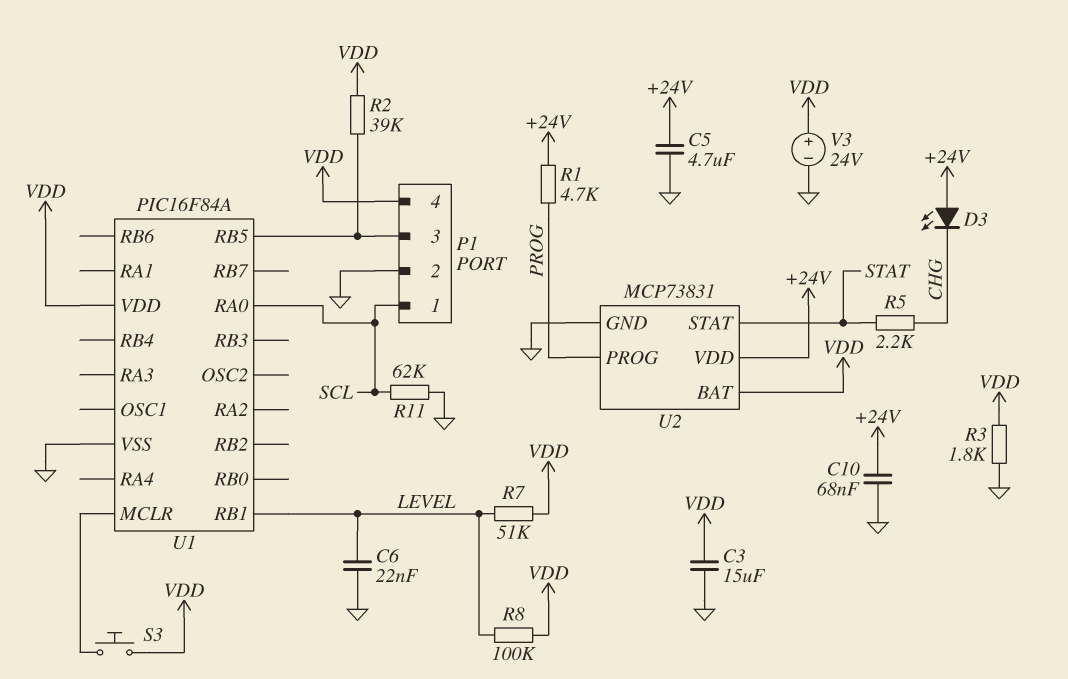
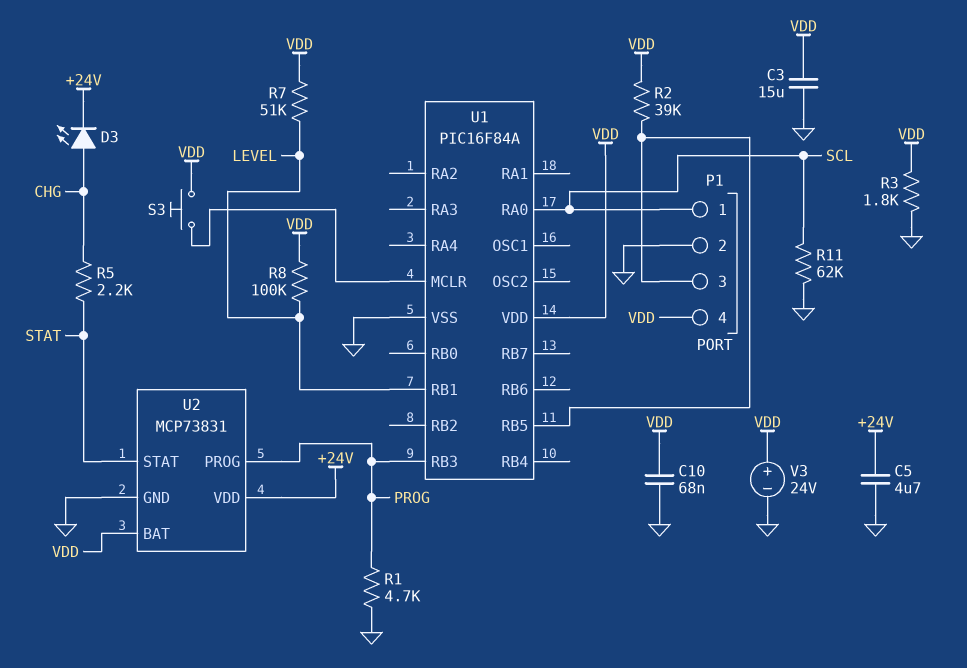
C6: 22nF (GND, LEVEL) -> none
C10: 68nF (+24V, GND) -> 68nF (GND, VDD)
D3: LED (A +24V, K CHG) -> LED (A CHG, K +24V)
R1: 4.7k (+24V, PROG) -> 4.7k (GND, PROG)
U1 pin RB3: none -> PROG

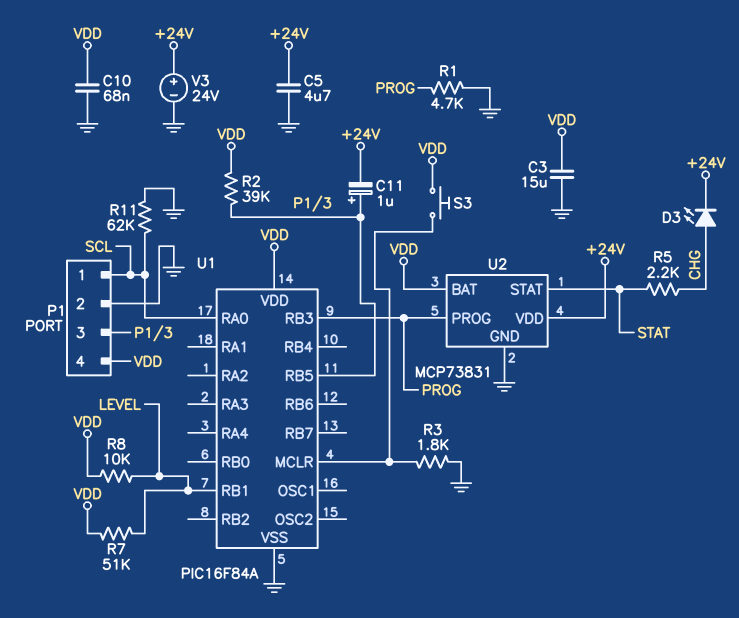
C11: none -> 1uF (plus P1/3, minus +24V)
R3: 1.8k (GND, VDD) -> 1.8k (GND, U1/MCLR)
R8: 100k (LEVEL, VDD) -> 10k (LEVEL, VDD)
V3: 24V (plus VDD, minus GND) -> 24V (plus +24V, minus GND)

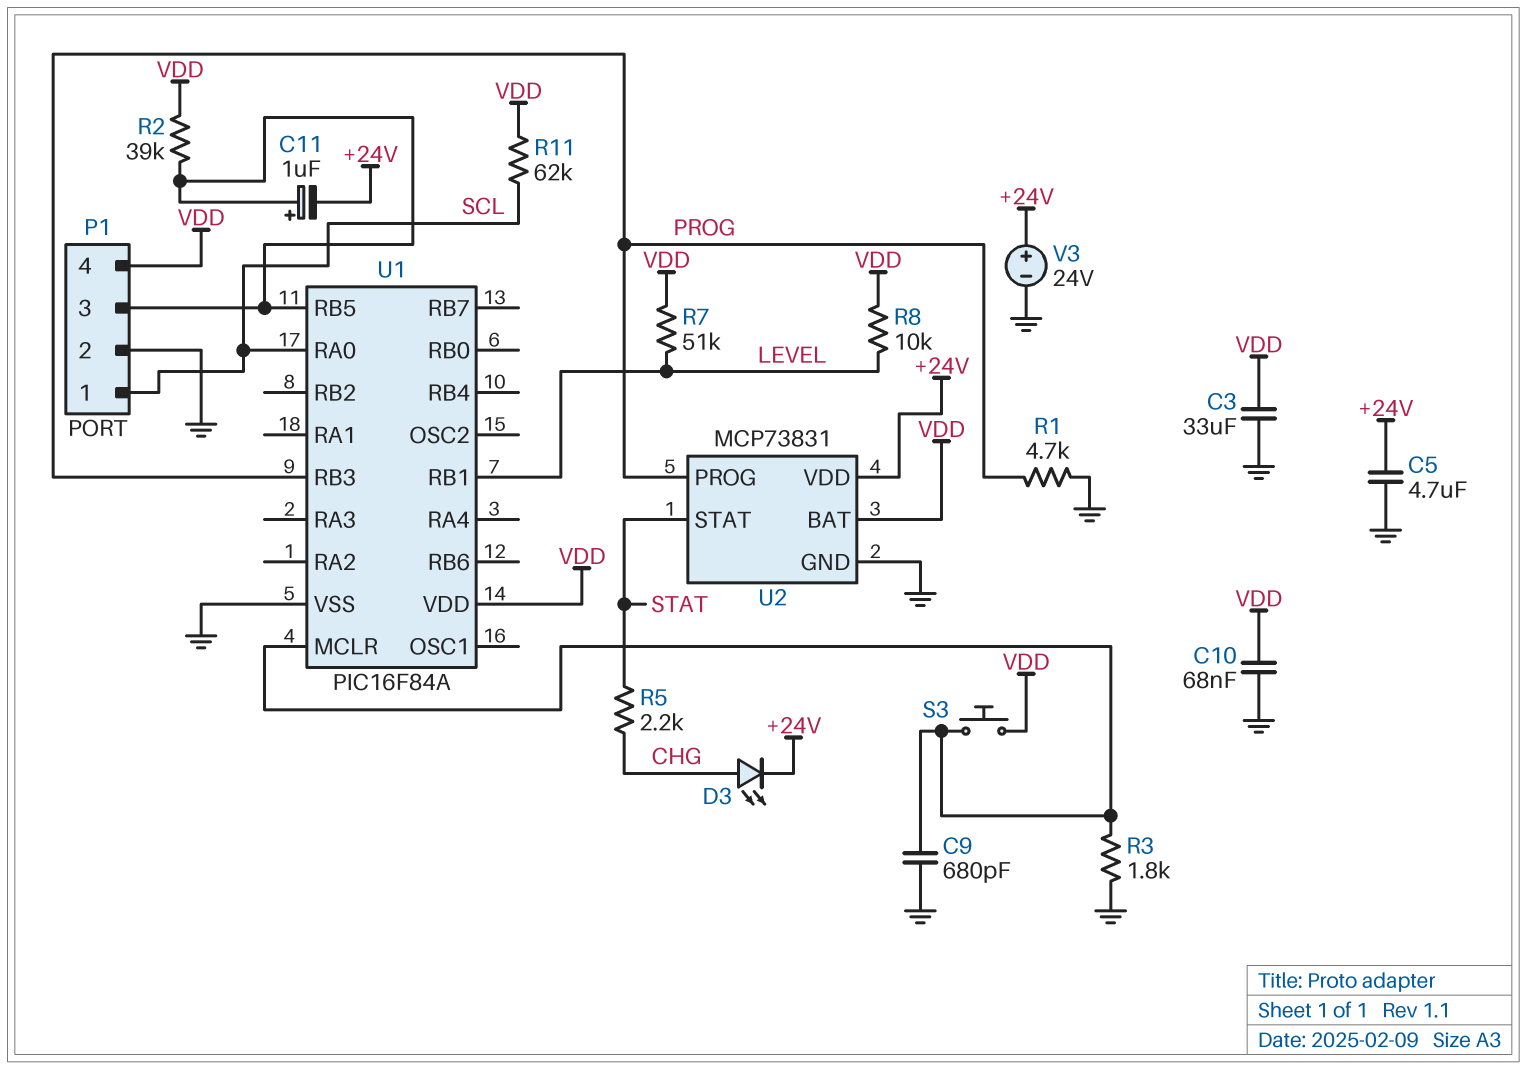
C3: 15uF (GND, VDD) -> 33uF (GND, VDD)
C9: none -> 680pF (GND, U1/MCLR)
R11: 62k (GND, SCL) -> 62k (SCL, VDD)

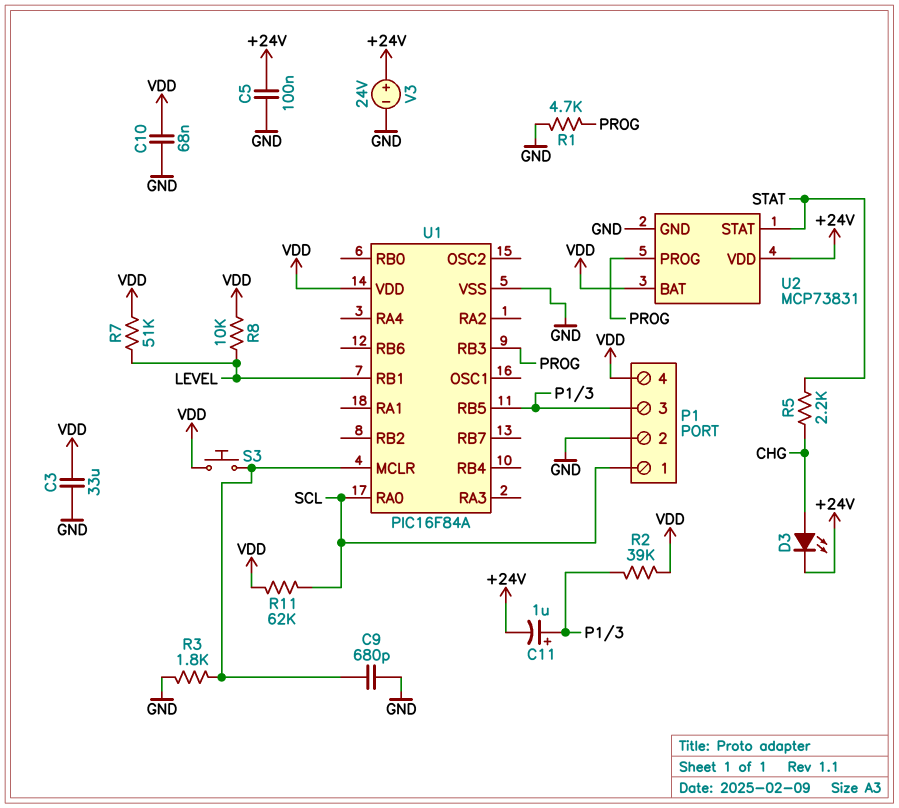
C5: 4.7uF (+24V, GND) -> 100nF (+24V, GND)

